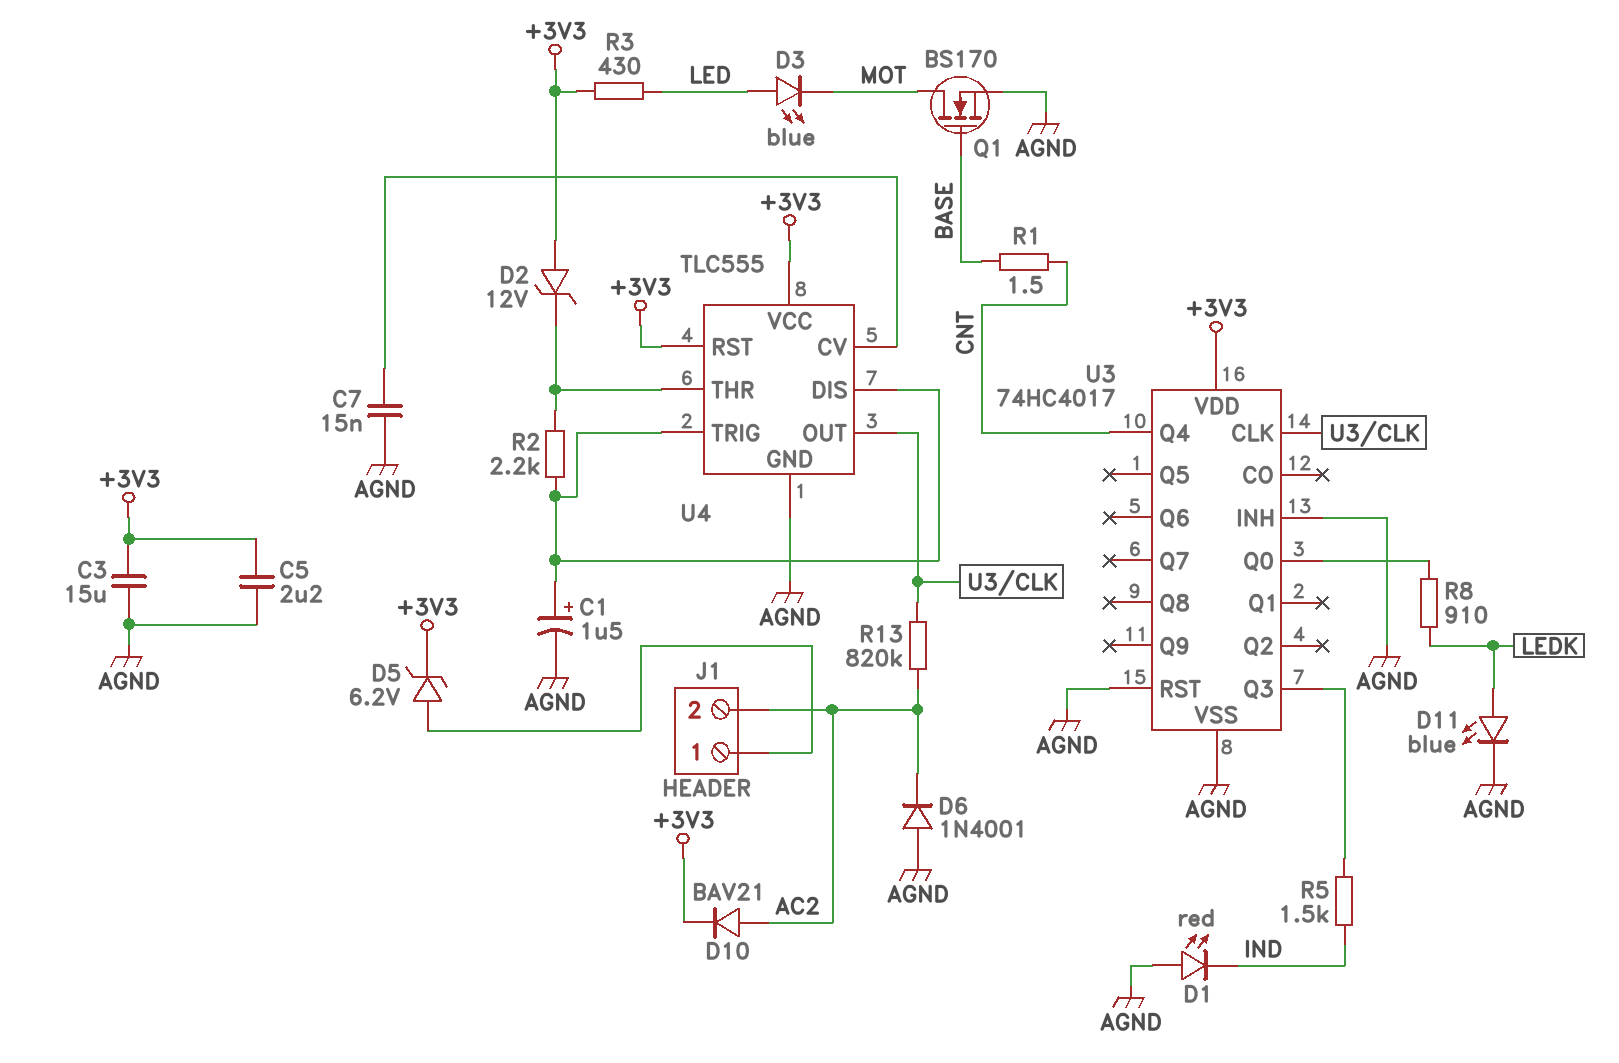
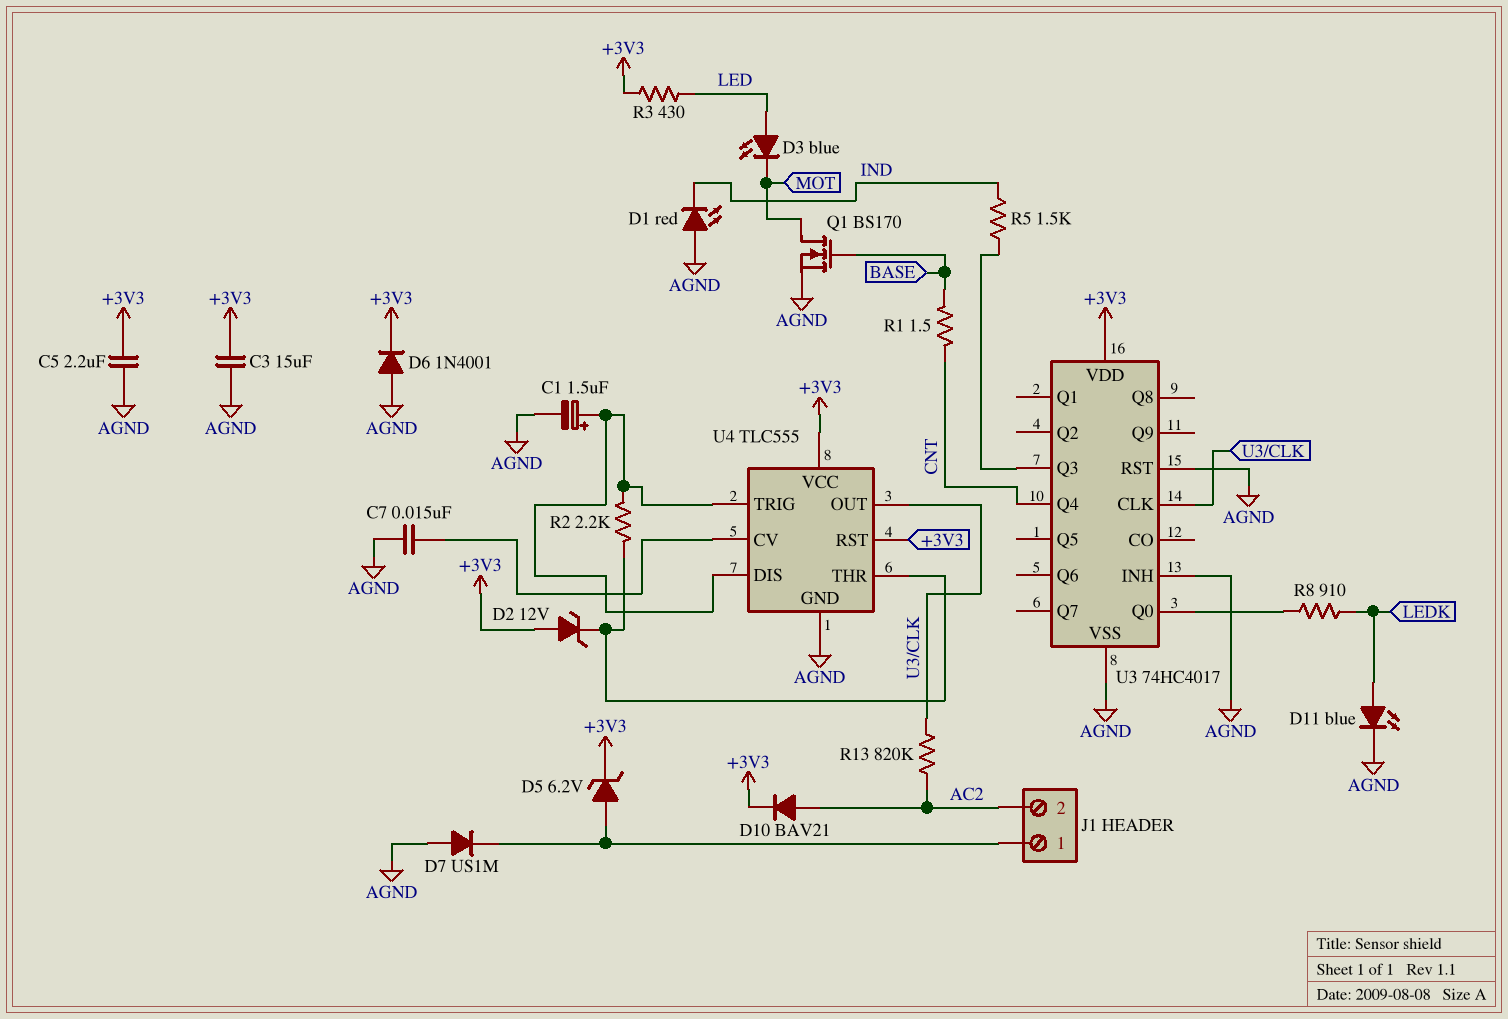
D6: diode 1N4001 (A AGND, K AC2) -> diode 1N4001 (A AGND, K +3V3)
D7: none -> diode US1M (A AGND, K J1/1)

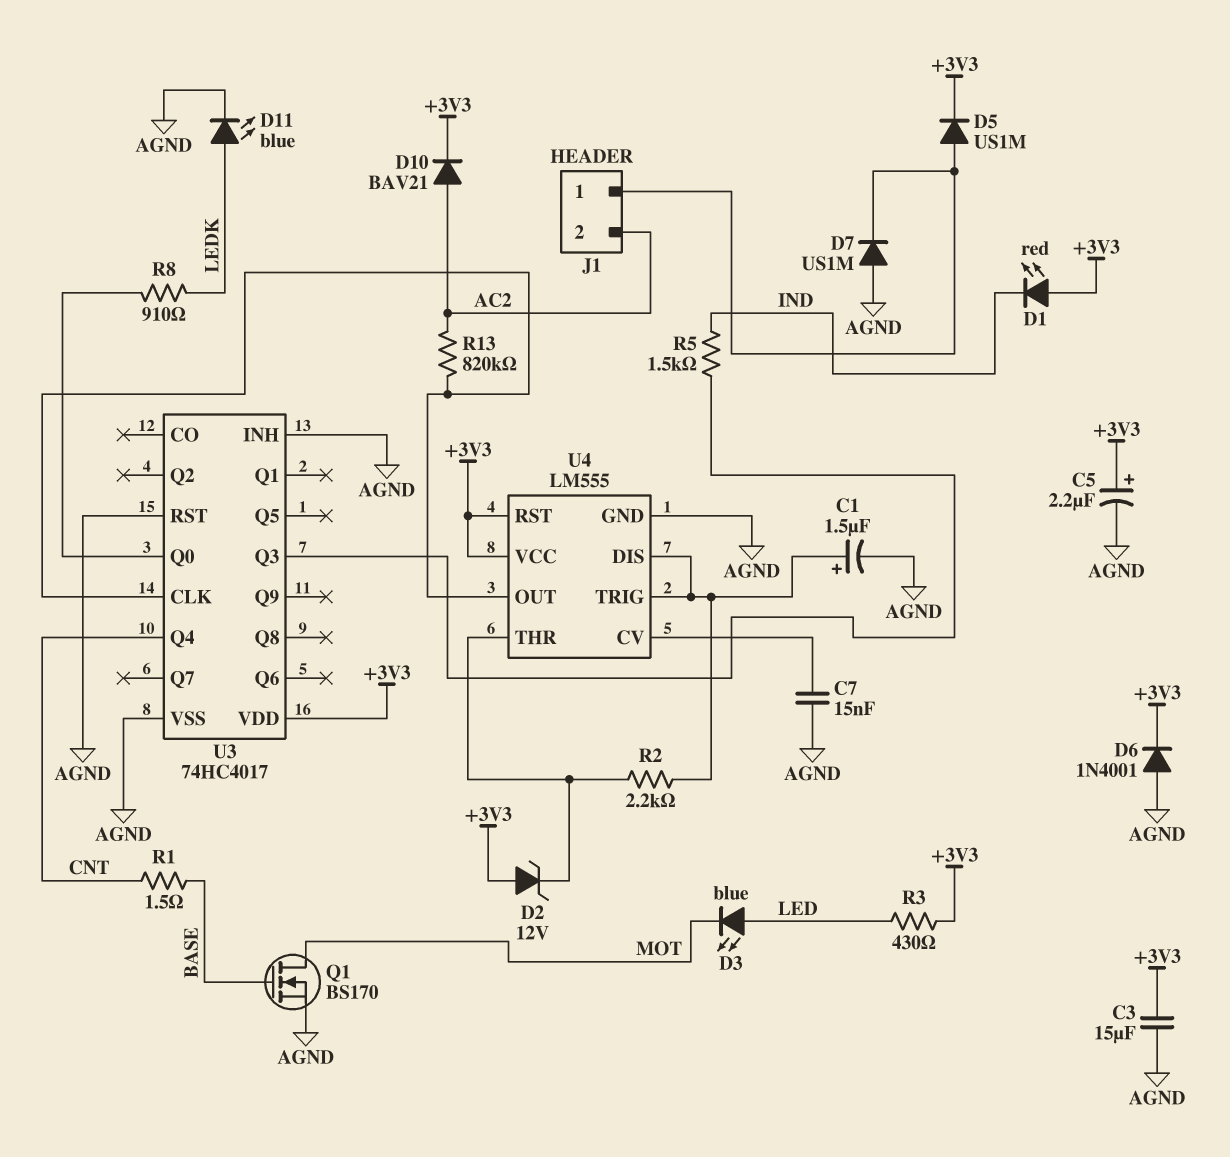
C5: 2.2uF (+3V3, AGND) -> 2.2uF (plus +3V3, minus AGND)
D1: LED red (A AGND, K IND) -> LED red (A +3V3, K IND)
D5: zener 6.2V (A J1/1, K +3V3) -> diode US1M (A J1/1, K +3V3)
U4: TLC555 -> LM555

